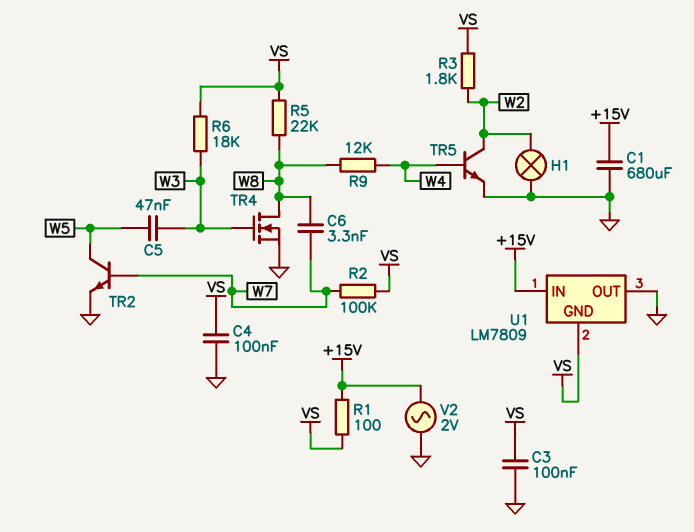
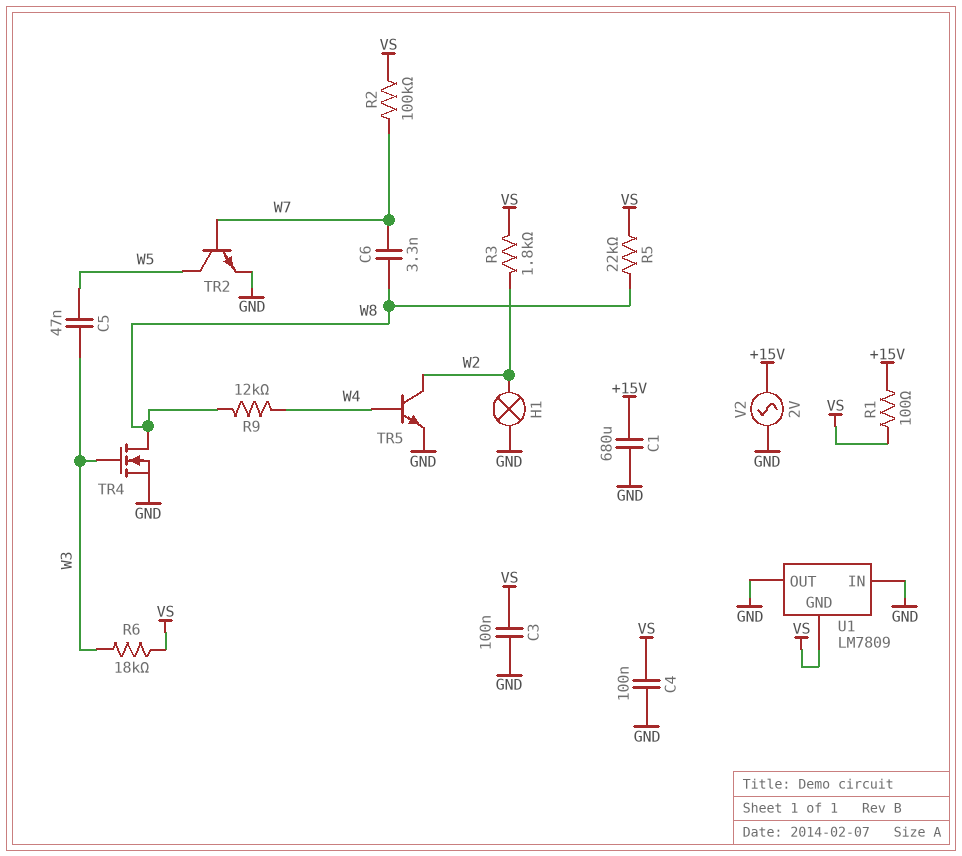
U1 pin IN: +15V -> GND

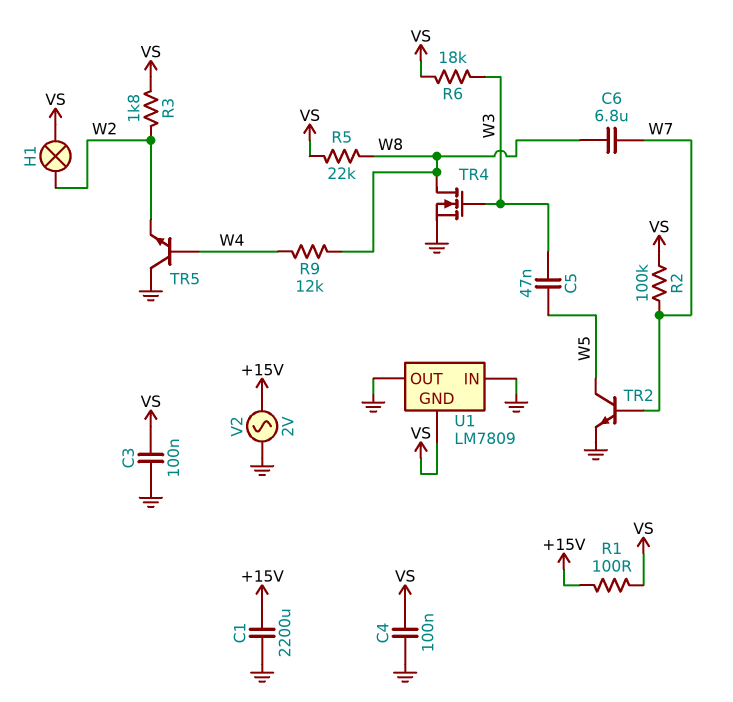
C1: 680uF (+15V, GND) -> 2200uF (+15V, GND)
C6: 3.3nF (W7, W8) -> 6.8uF (W7, W8)
H1: lamp (GND, W2) -> lamp (VS, W2)
TR5: NPN (B W4, C W2, E GND) -> NPN (B W4, C GND, E W2)

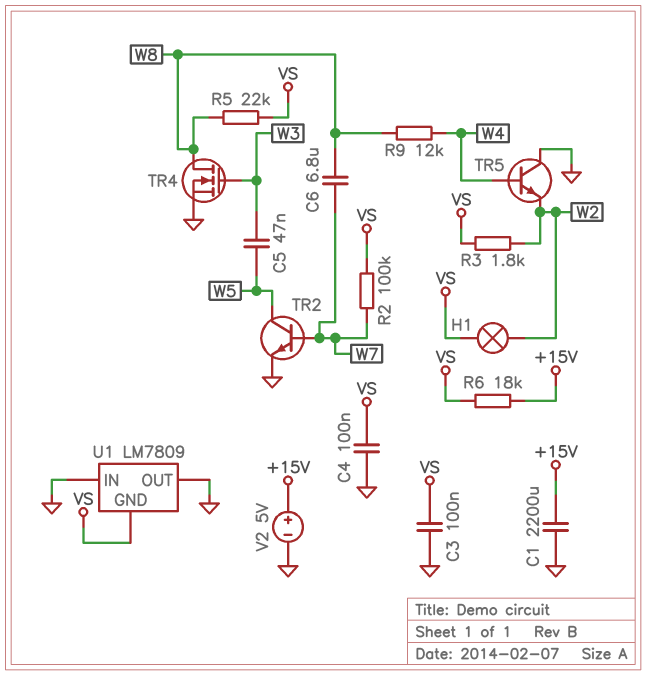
R1: 100 (+15V, VS) -> none
R6: 18k (VS, W3) -> 18k (+15V, VS)
V2: AC 2V (+15V, GND) -> 5V (plus +15V, minus GND)

